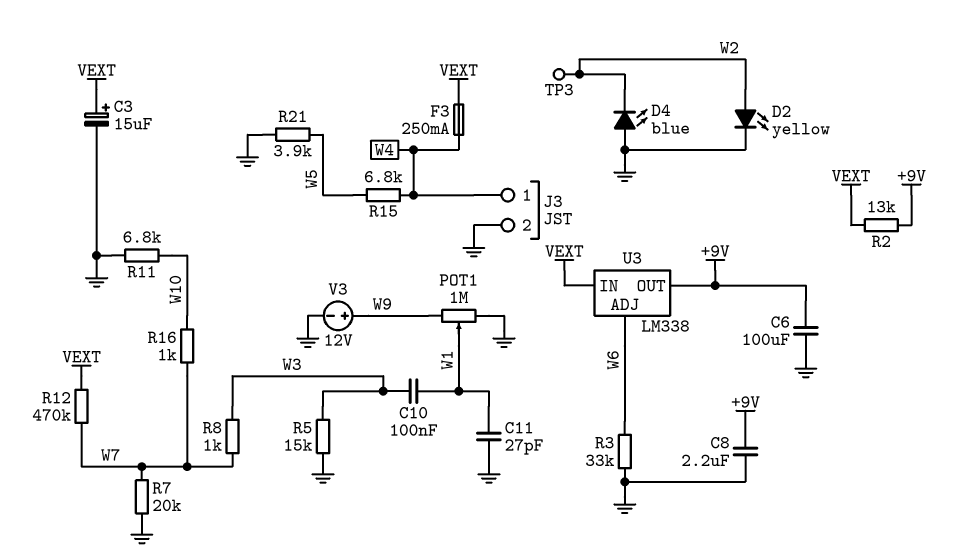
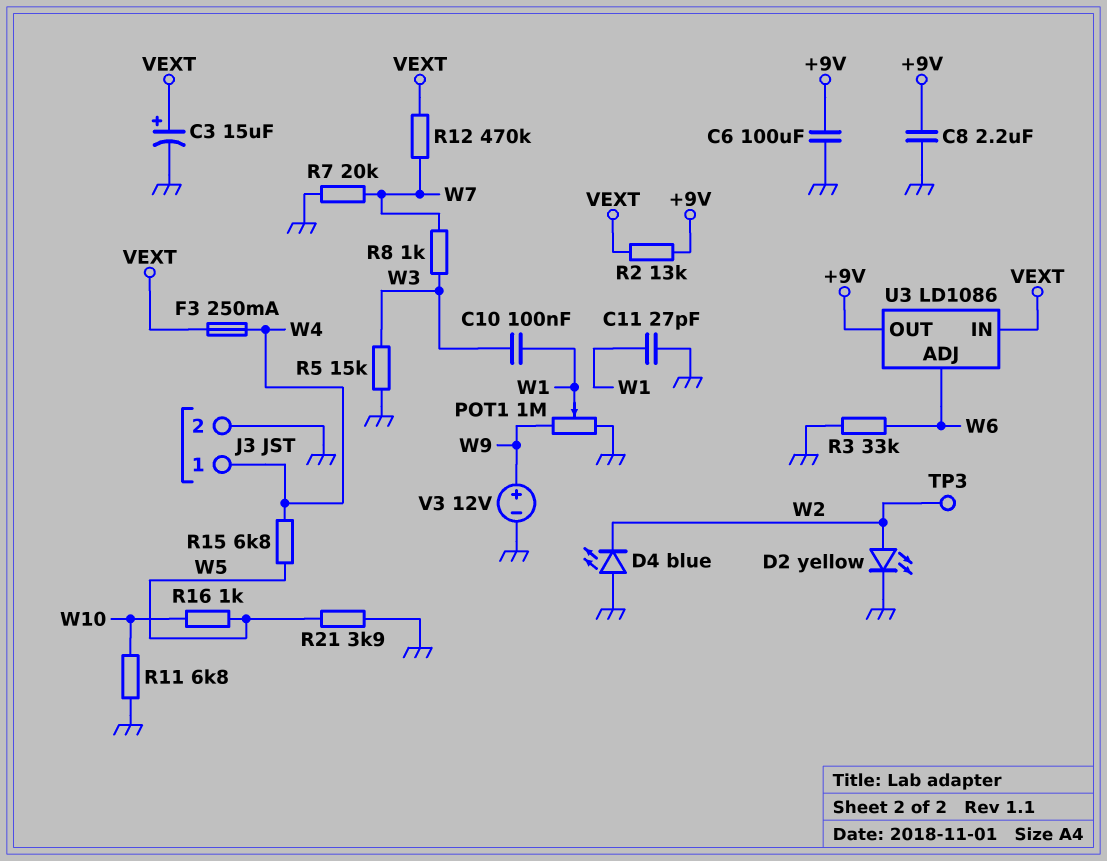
R16: 1k (W7, W10) -> 1k (W5, W10)
U3: LM338 -> LD1086

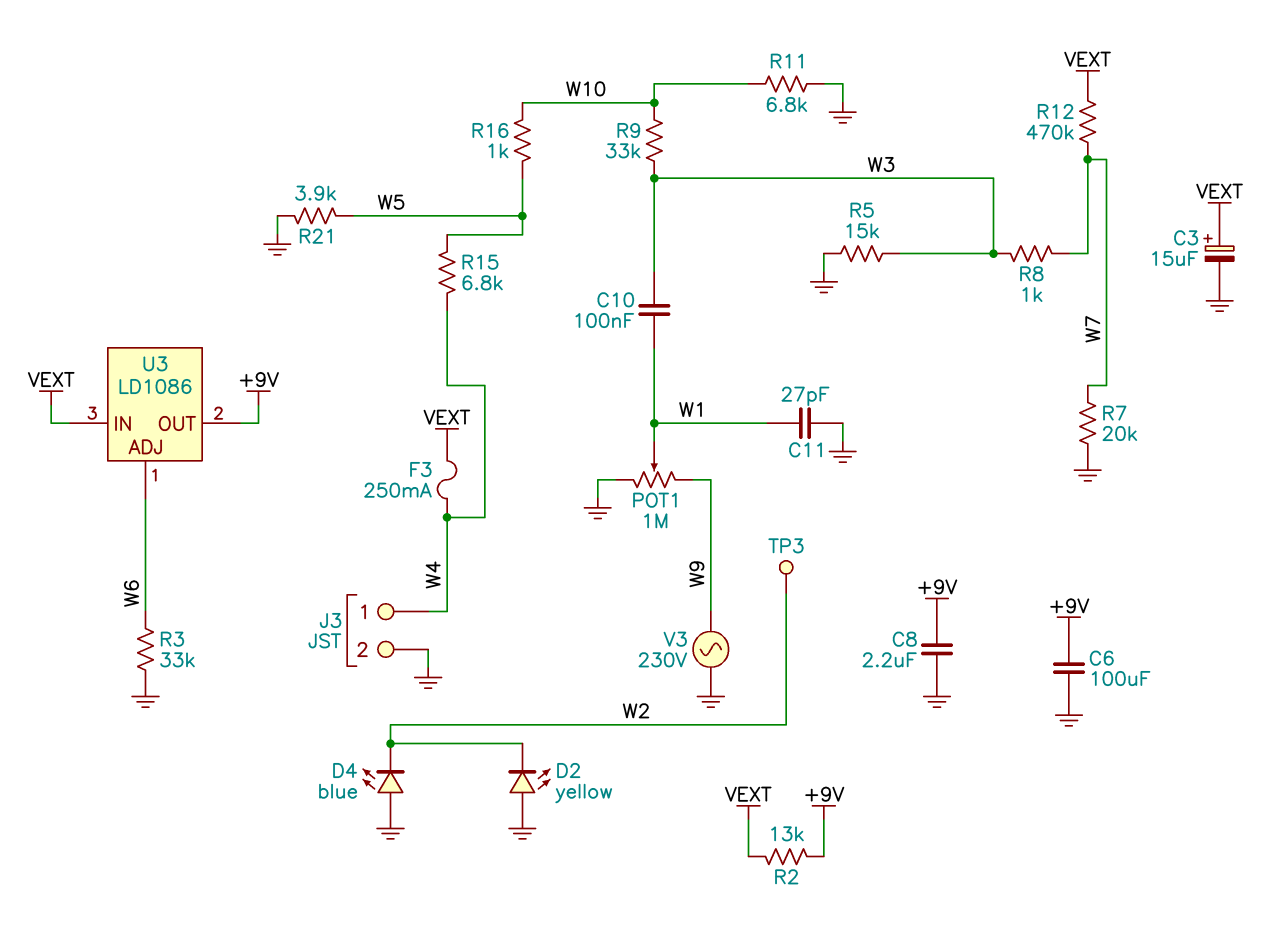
D2: LED yellow (A W2, K GND) -> LED yellow (A GND, K W2)
R9: none -> 33k (W3, W10)
V3: 12V (plus W9, minus GND) -> AC 230V (GND, W9)

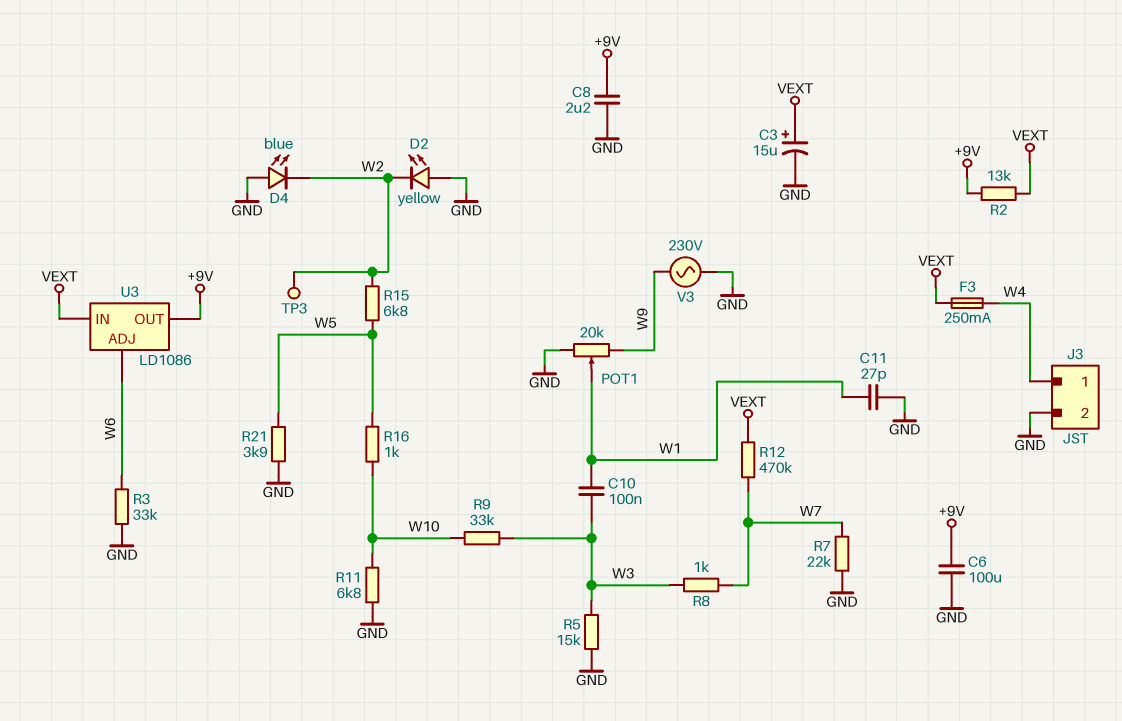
POT1: 1M (GND, W9, wiper W1) -> 20k (GND, W9, wiper W1)
R7: 20k (GND, W7) -> 22k (GND, W7)
R15: 6.8k (W4, W5) -> 6.8k (W2, W5)

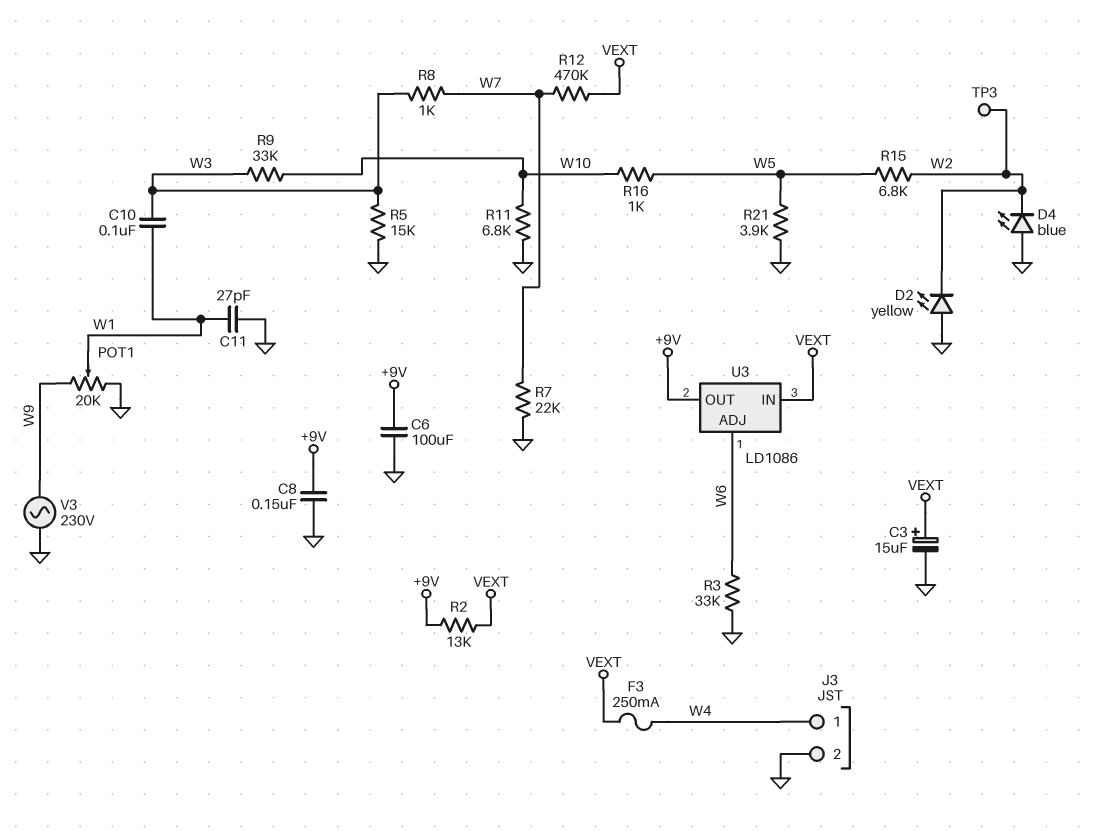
C8: 2.2uF (+9V, GND) -> 150nF (+9V, GND)

